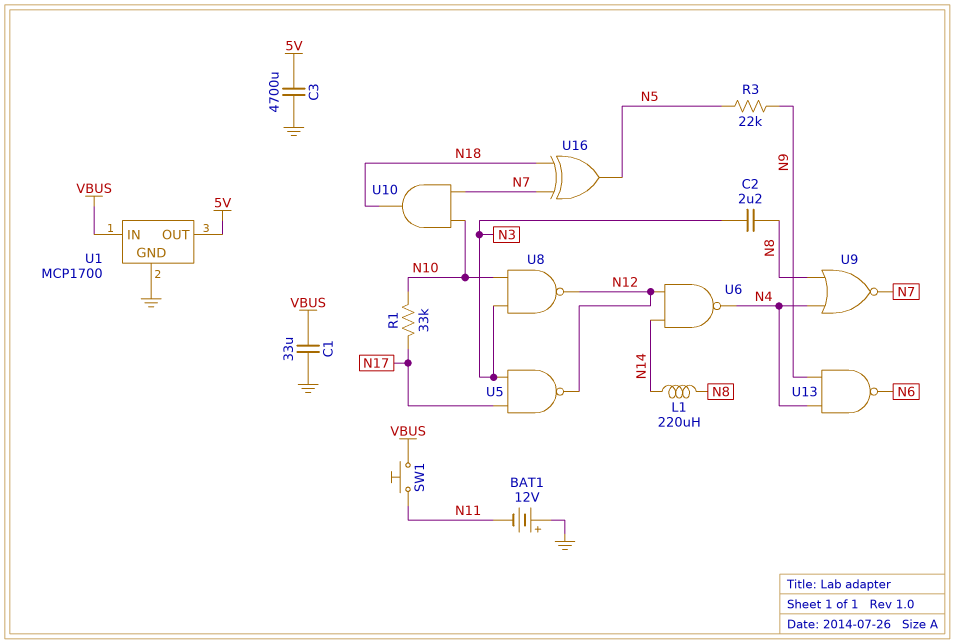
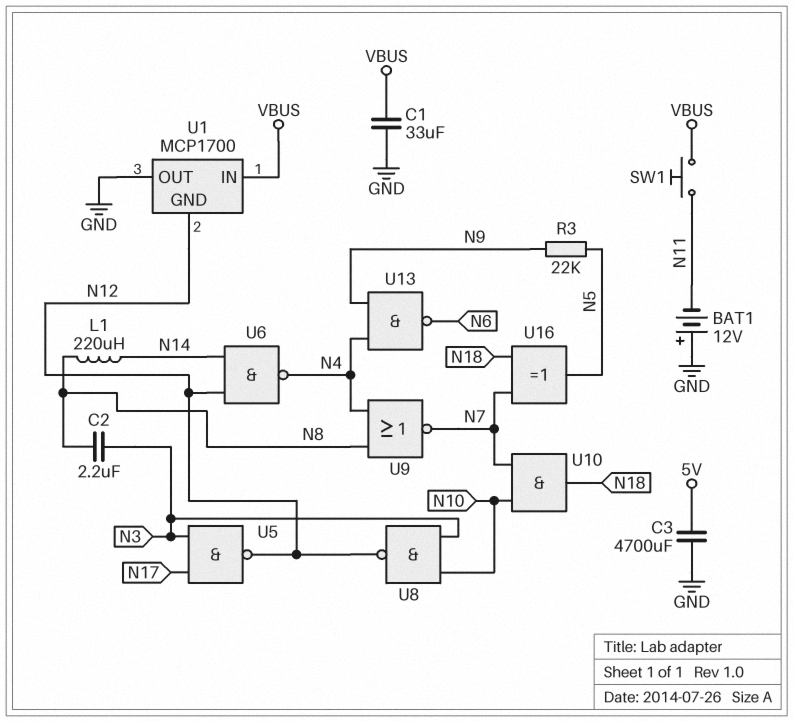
R1: 33k (N10, N17) -> none
U1 pin GND: GND -> N12
U1 pin OUT: 5V -> GND

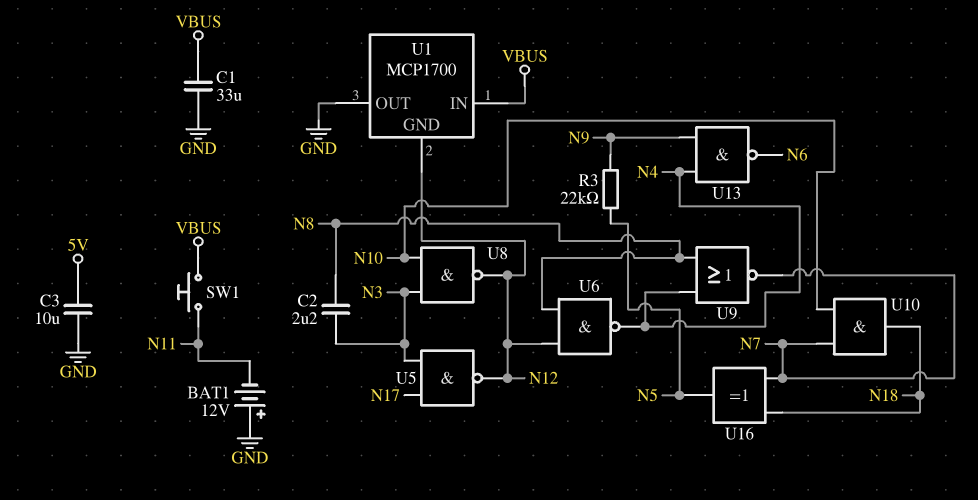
C3: 4700uF (5V, GND) -> 10uF (5V, GND)
L1: 220uH (N8, N14) -> none
U6: NAND (in N12, in N14, out N4) -> NAND (in N8, in N12, out N4)

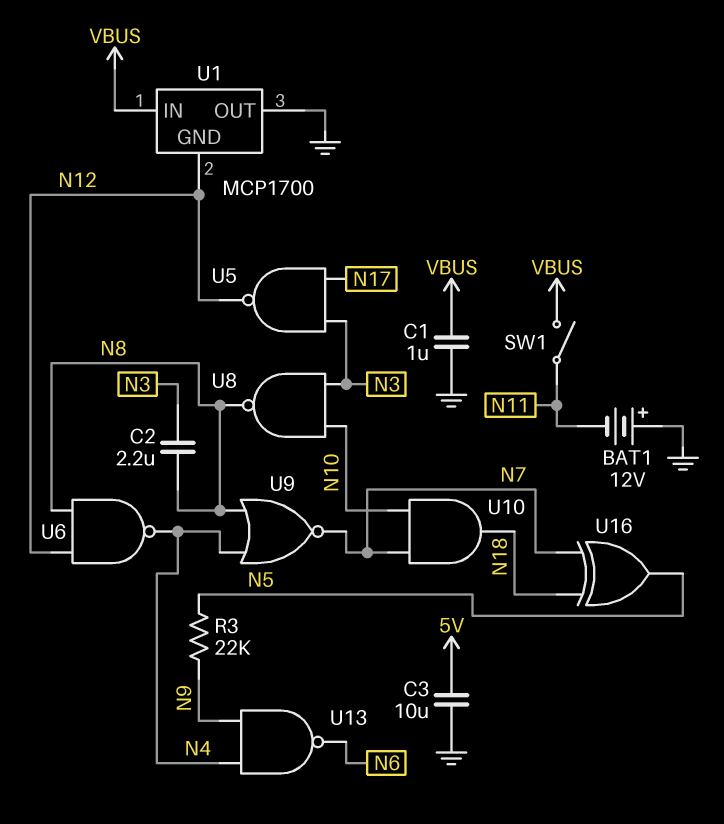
C1: 33uF (GND, VBUS) -> 1uF (GND, VBUS)
SW1: button (N11, VBUS) -> switch (N11, VBUS)
U8: NAND (in N3, in N10, out N12) -> NAND (in N3, in N10, out N8)

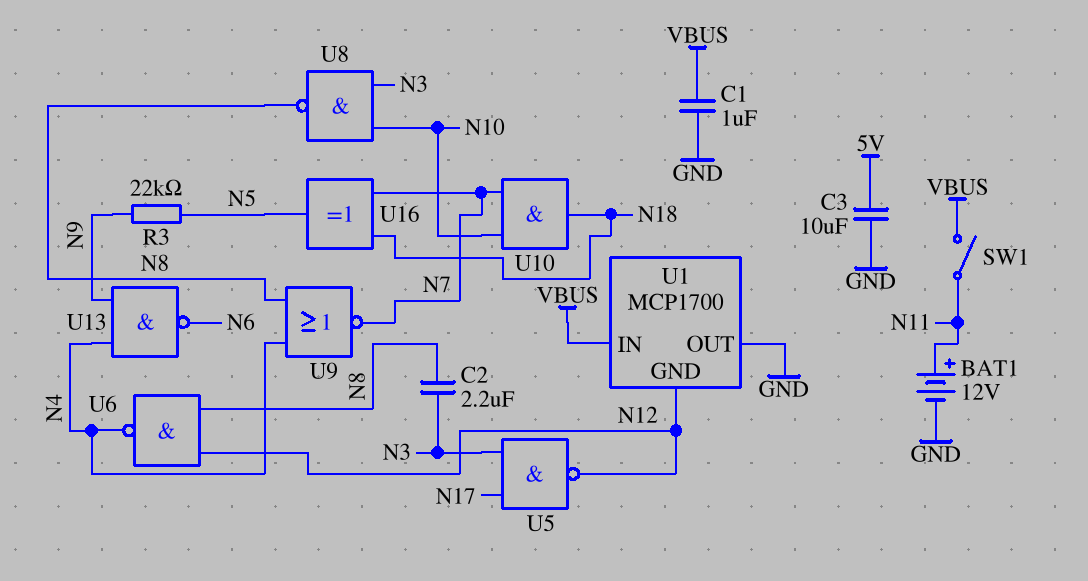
BAT1: 12V (plus GND, minus N11) -> 12V (plus N11, minus GND)

